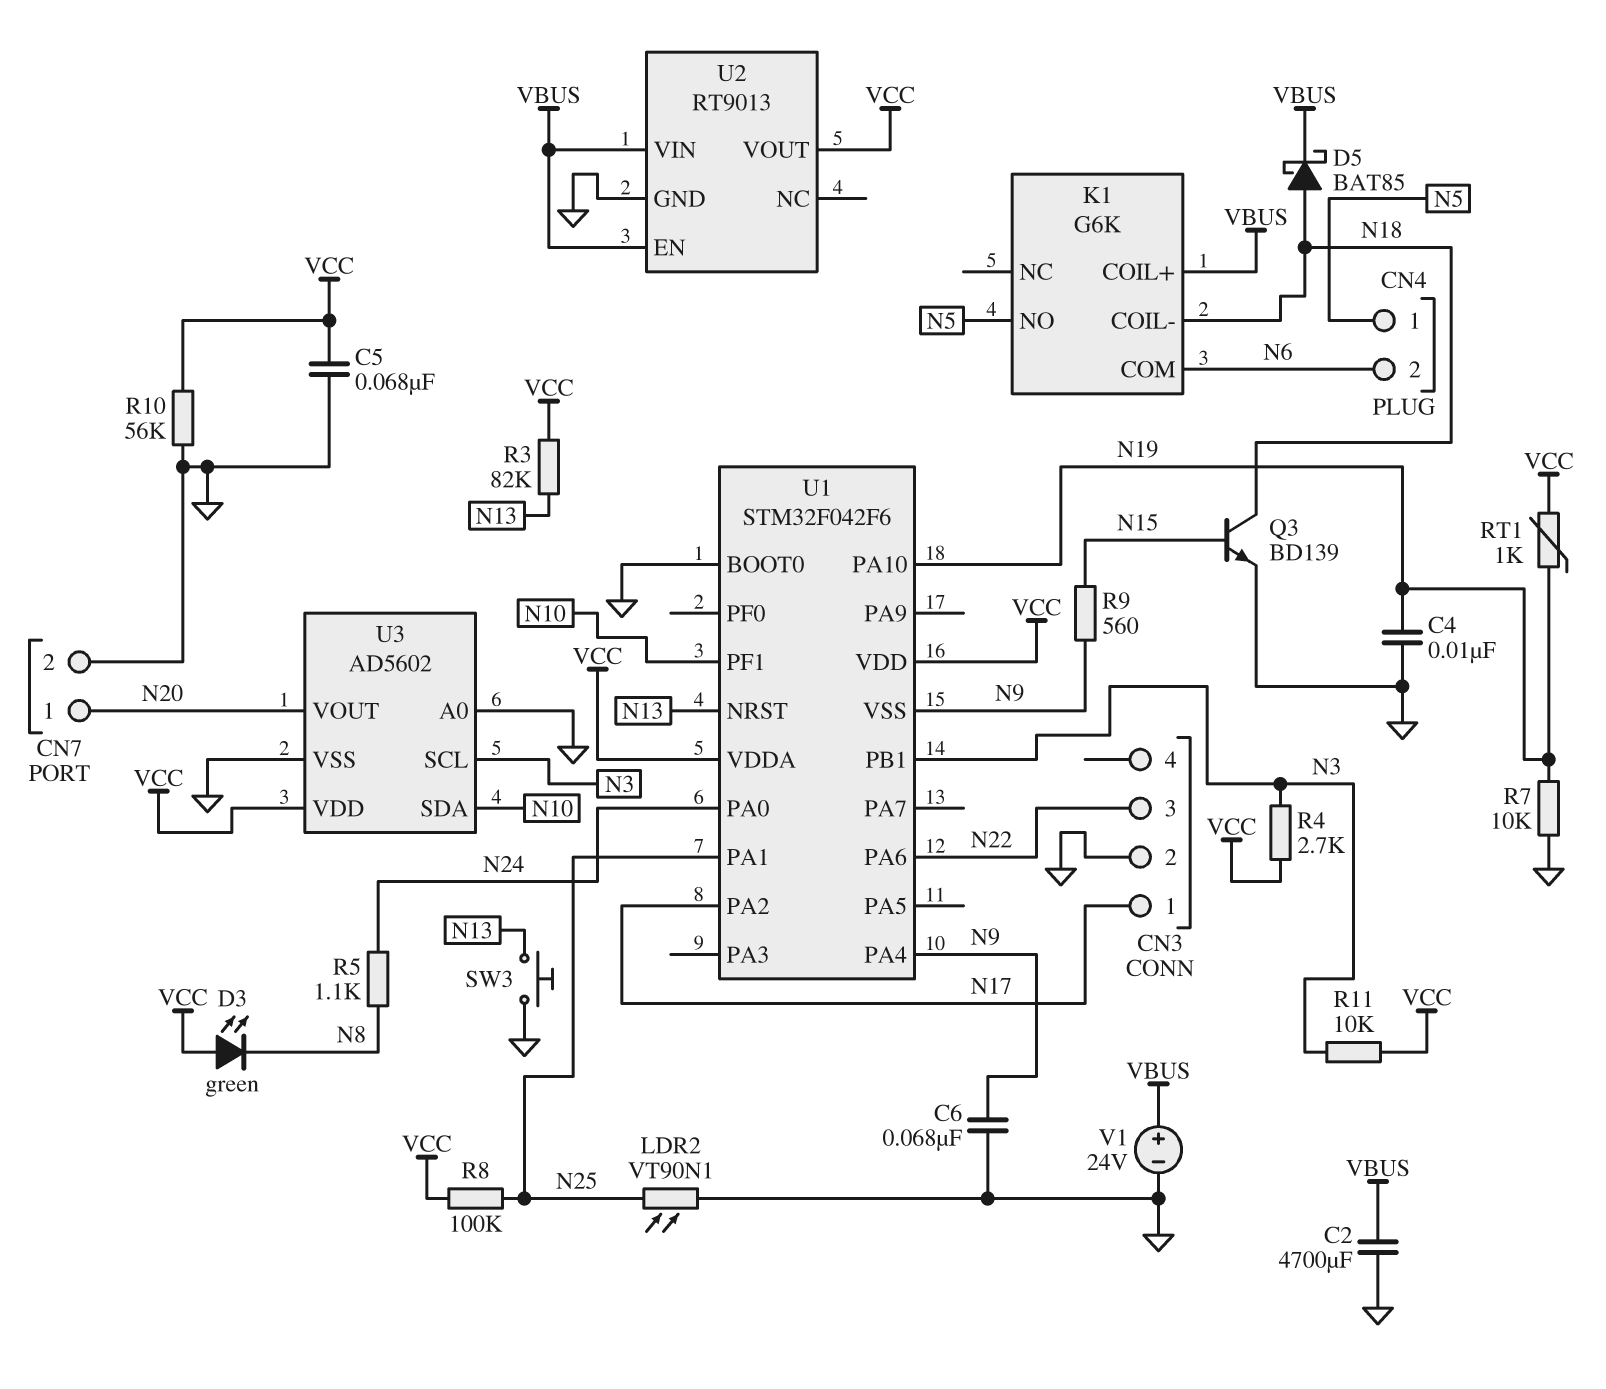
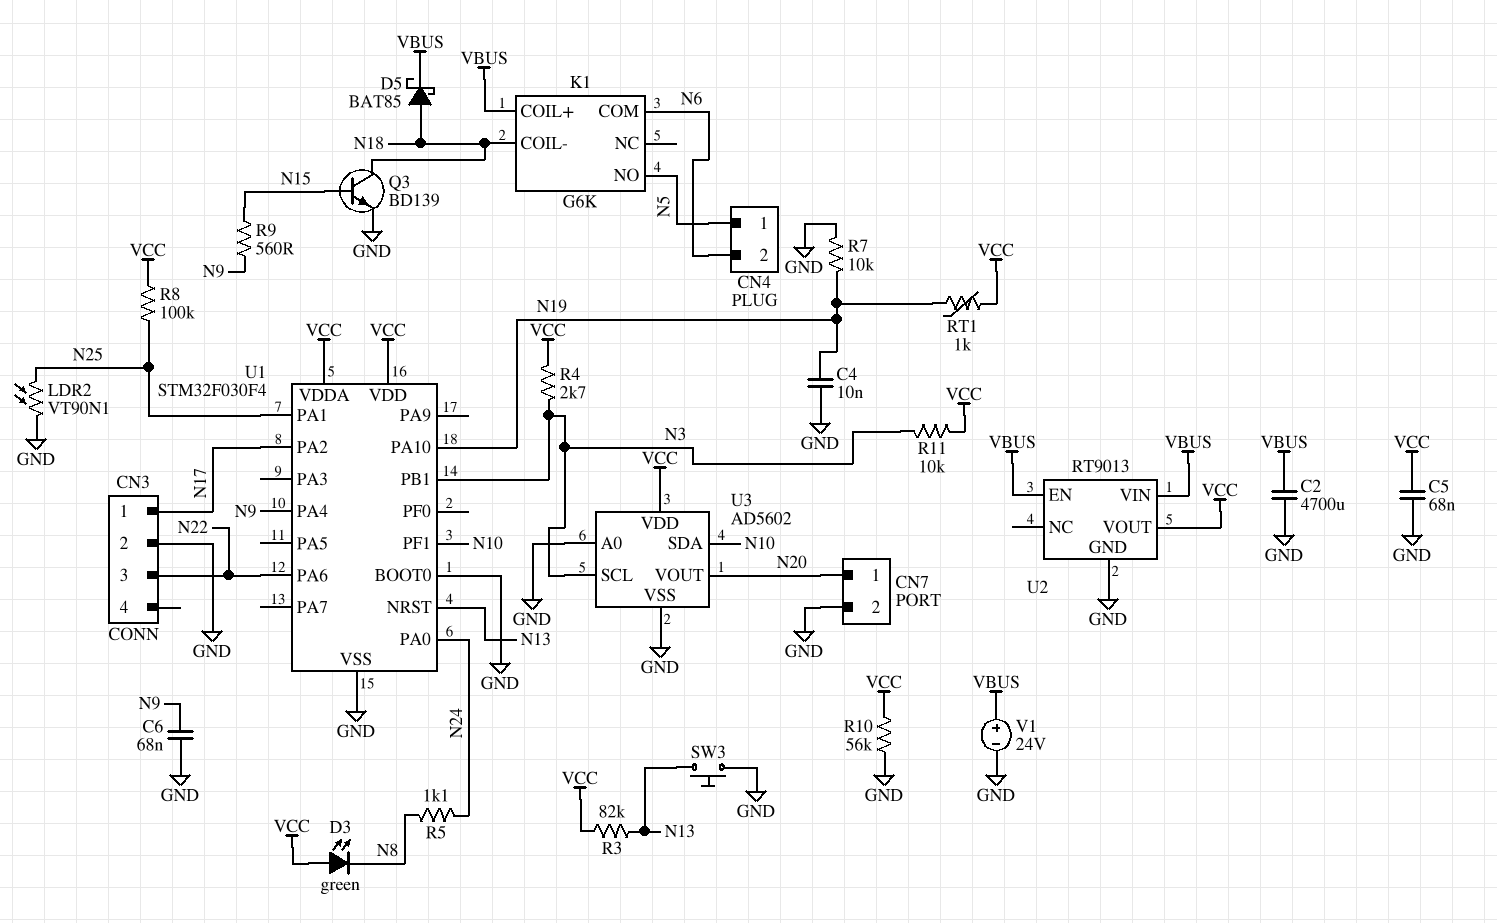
U1: STM32F042F6 -> STM32F030F4
U1 pin VSS: N9 -> GND

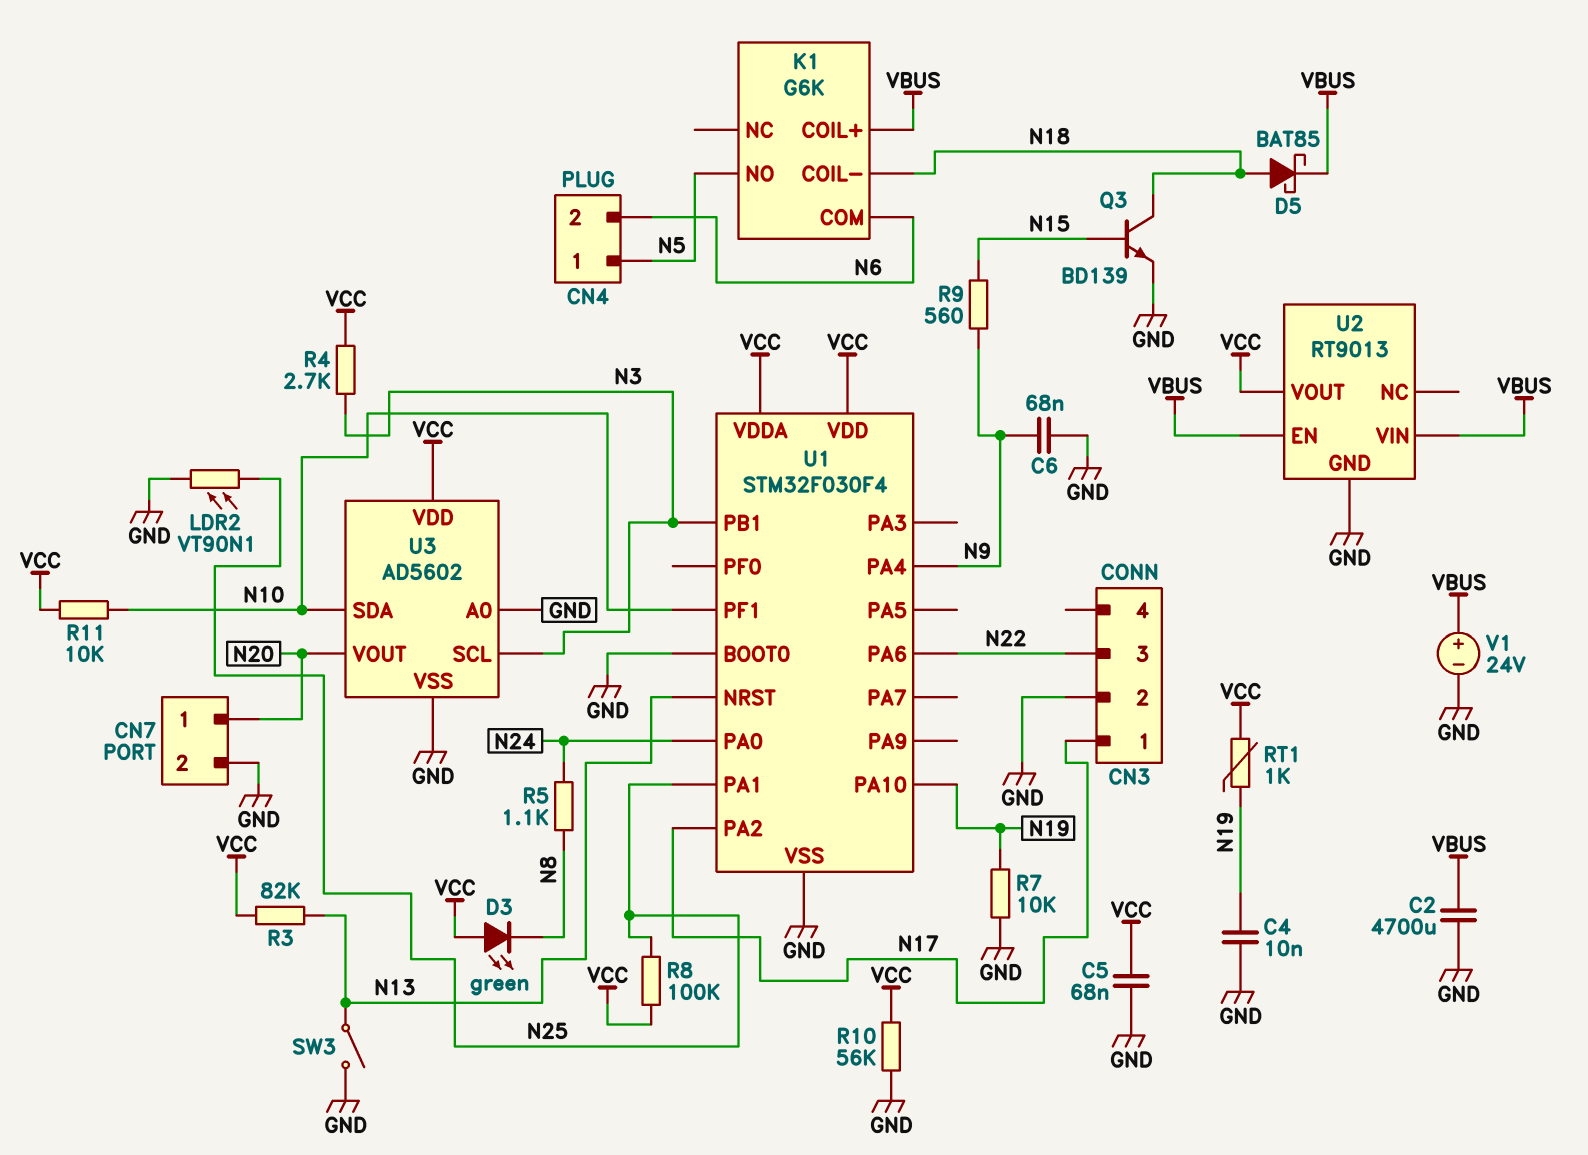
R11: 10k (N3, VCC) -> 10k (N10, VCC)
SW3: button (GND, N13) -> switch (GND, N13)

